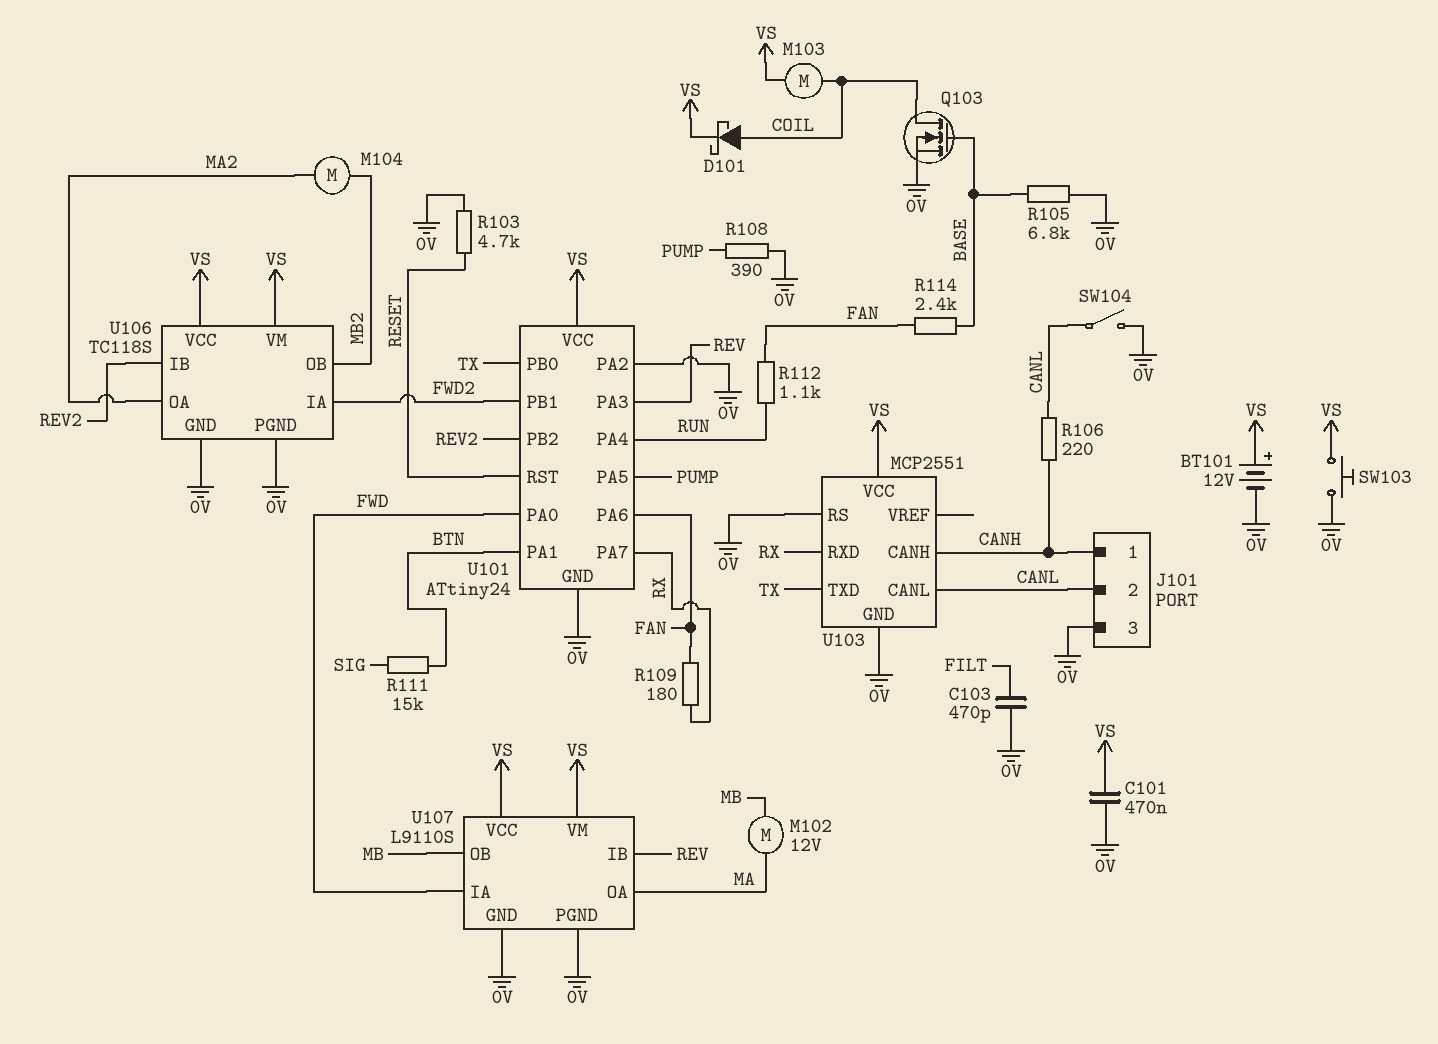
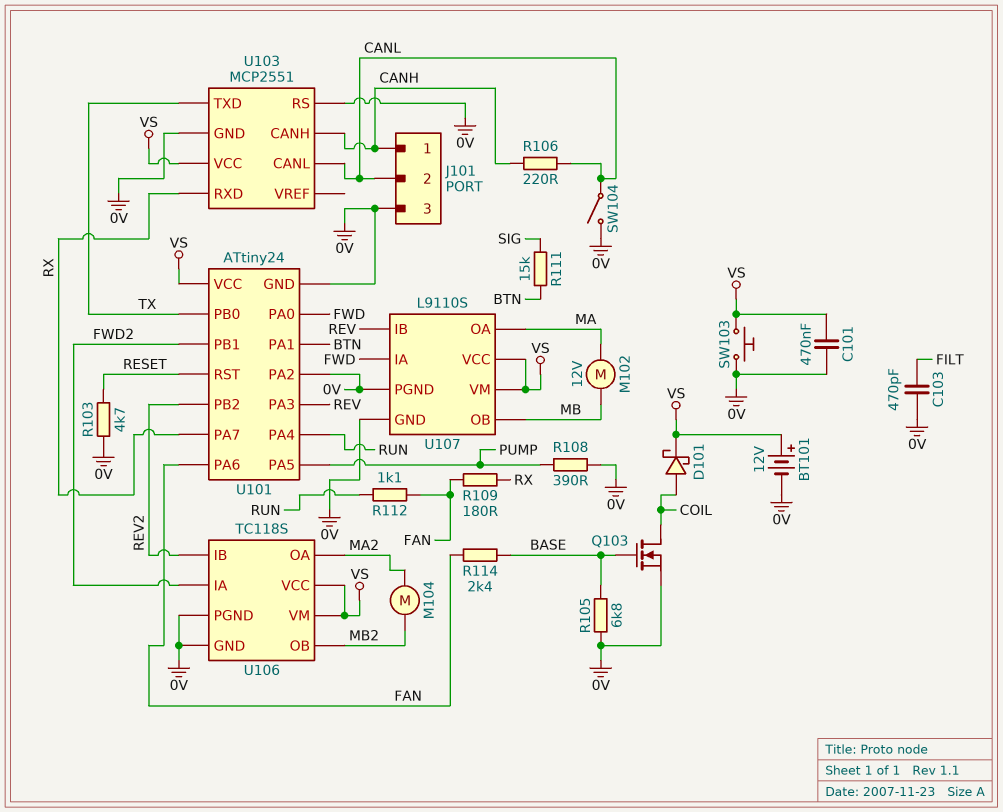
M103: motor (COIL, VS) -> none

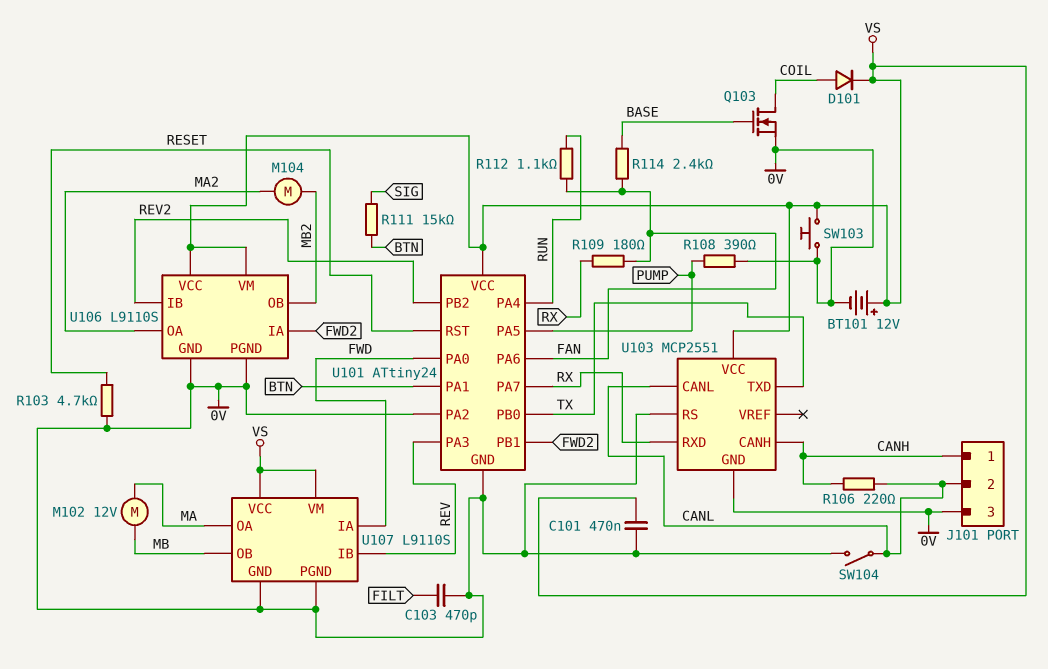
D101: schottky (A COIL, K VS) -> diode (A COIL, K VS)
R105: 6.8k (0V, BASE) -> none
U106: TC118S -> L9110S

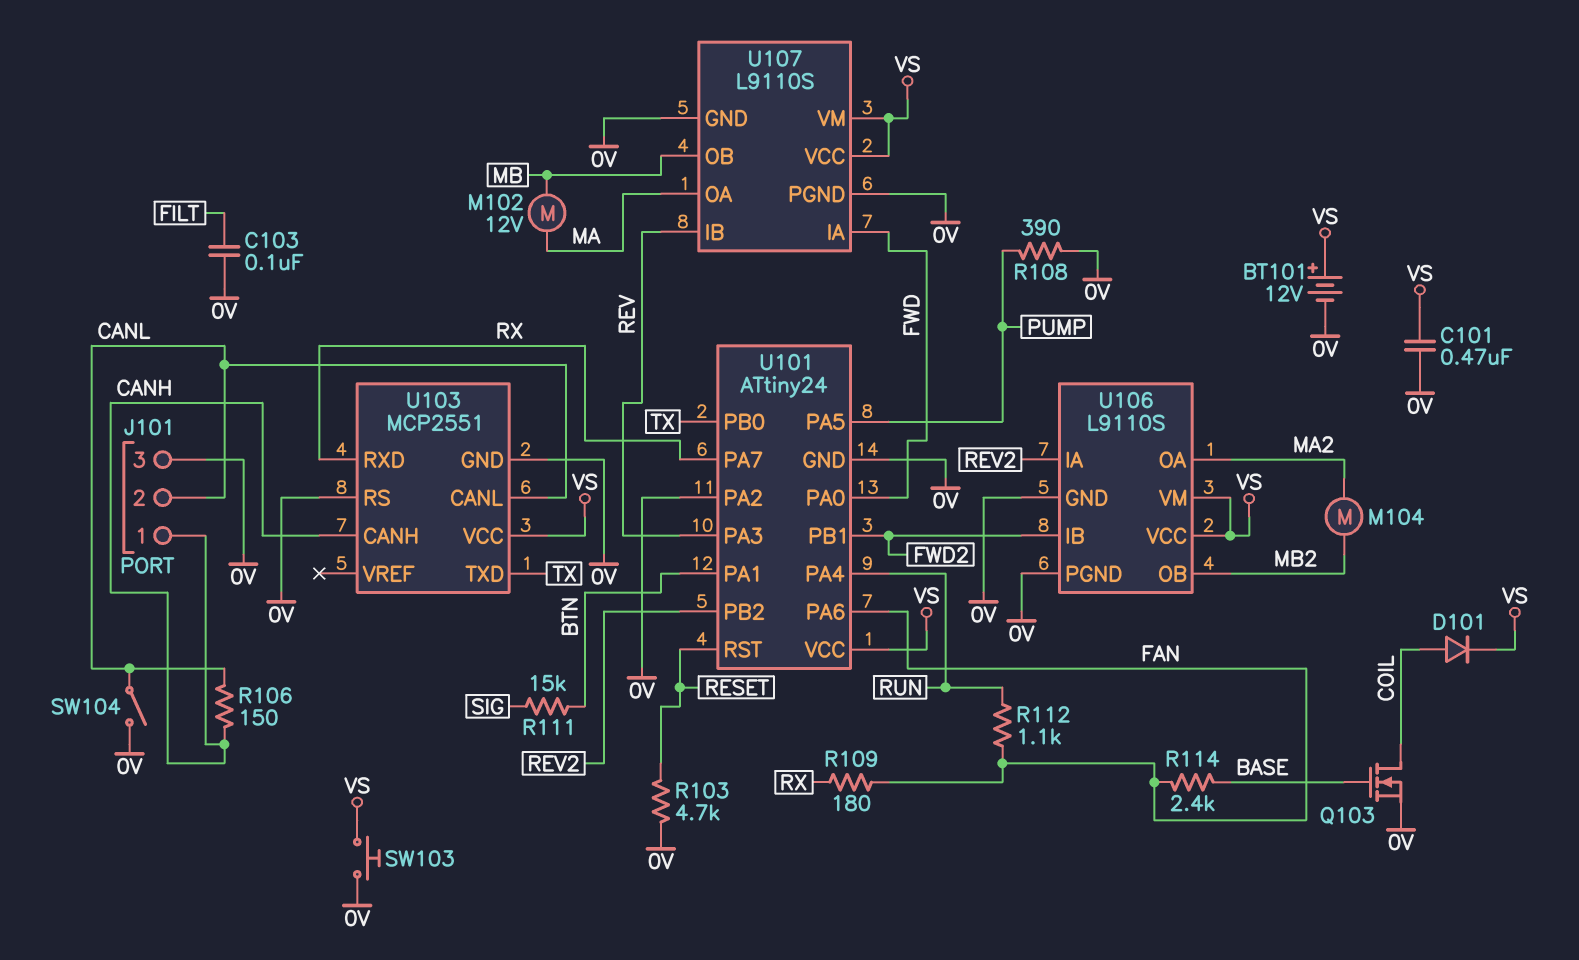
C103: 470pF (0V, FILT) -> 100nF (0V, FILT)
R106: 220 (CANH, CANL) -> 150 (CANH, CANL)
U106 pin IA: FWD2 -> REV2
U106 pin IB: REV2 -> FWD2

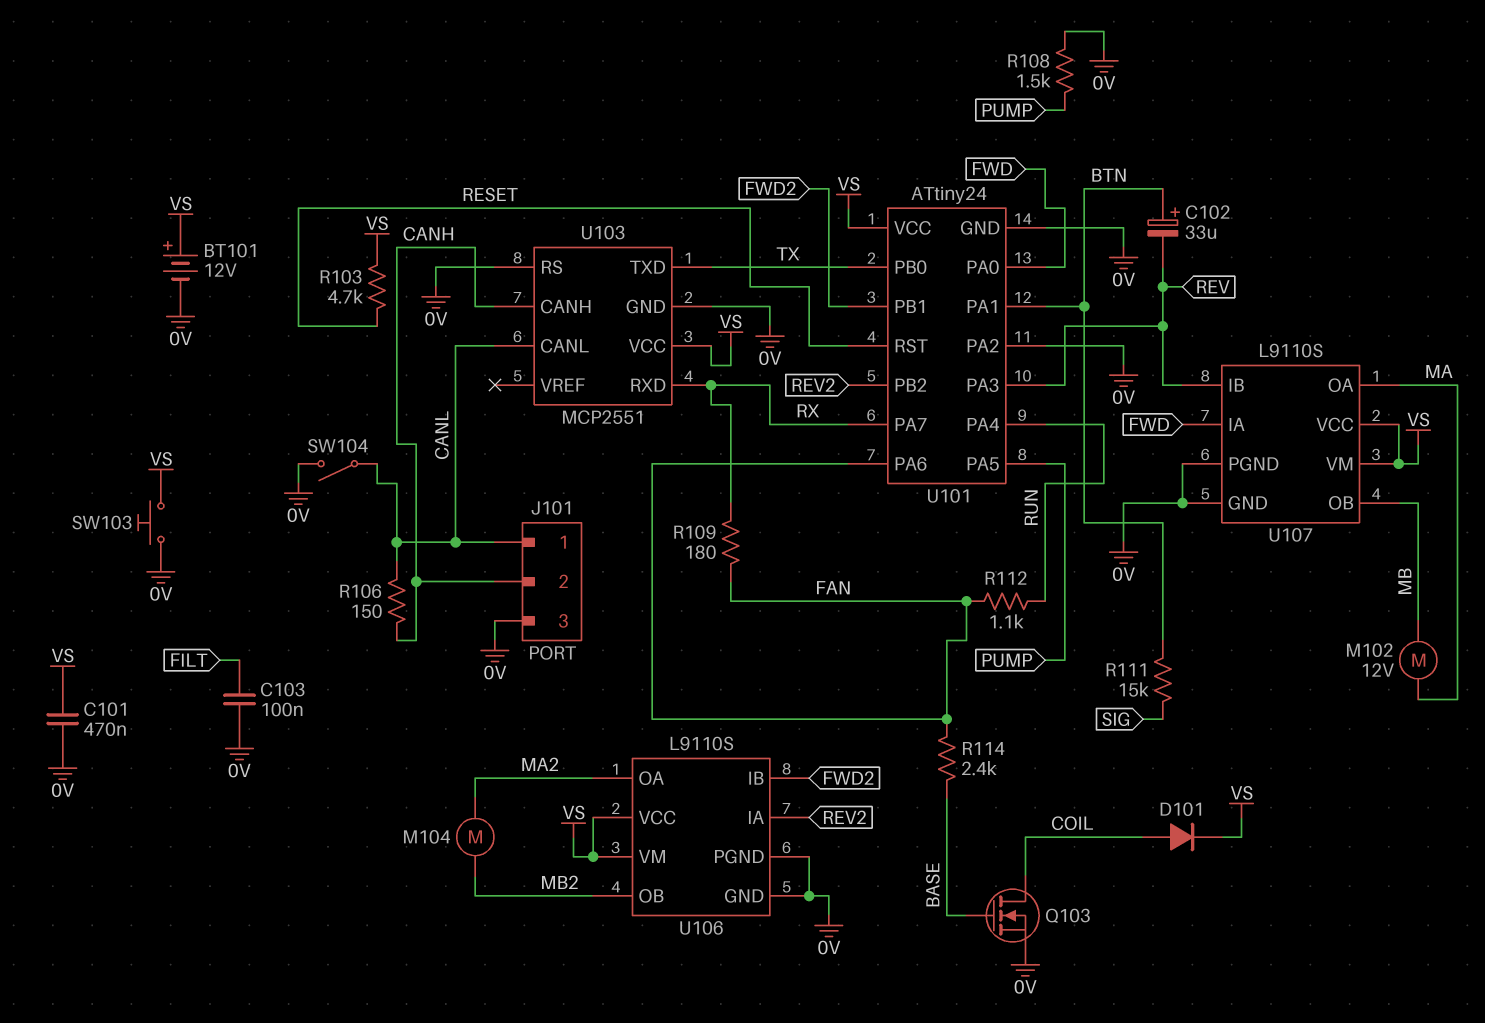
C102: none -> 33uF (plus BTN, minus REV)
J101 pin 1: CANH -> CANL
J101 pin 2: CANL -> CANH
R103: 4.7k (0V, RESET) -> 4.7k (RESET, VS)
R108: 390 (0V, PUMP) -> 1.5k (0V, PUMP)

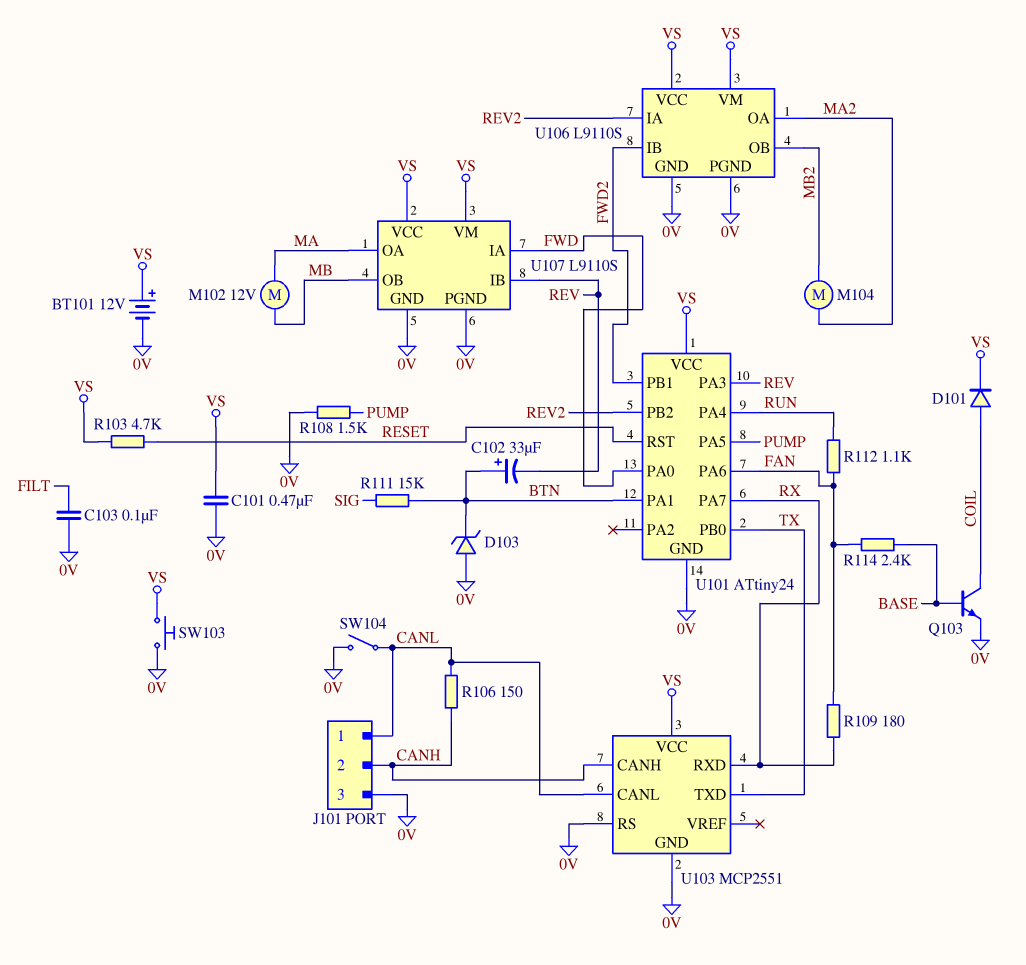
D103: none -> zener (A 0V, K BTN)
Q103: NMOS (G BASE, D COIL, S 0V) -> NPN (B BASE, C COIL, E 0V)
U101 pin PA2: 0V -> none

